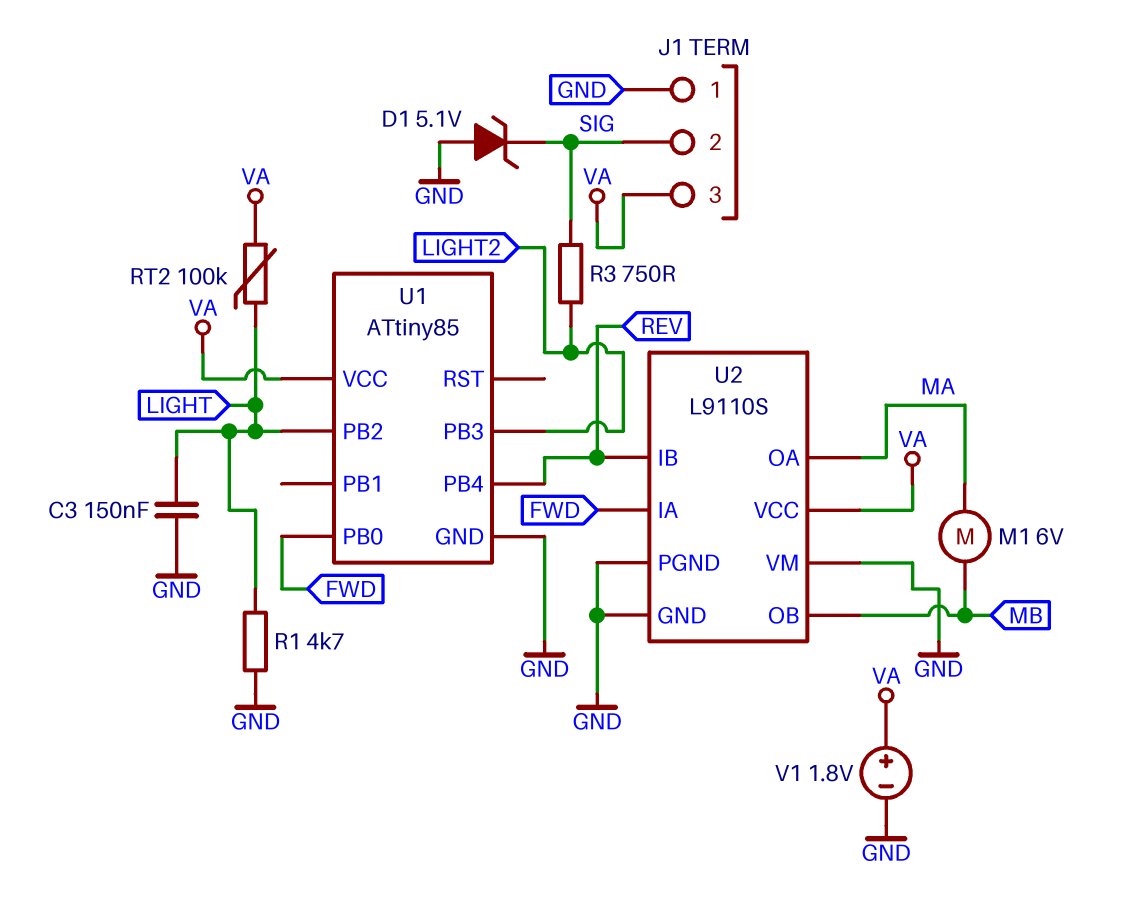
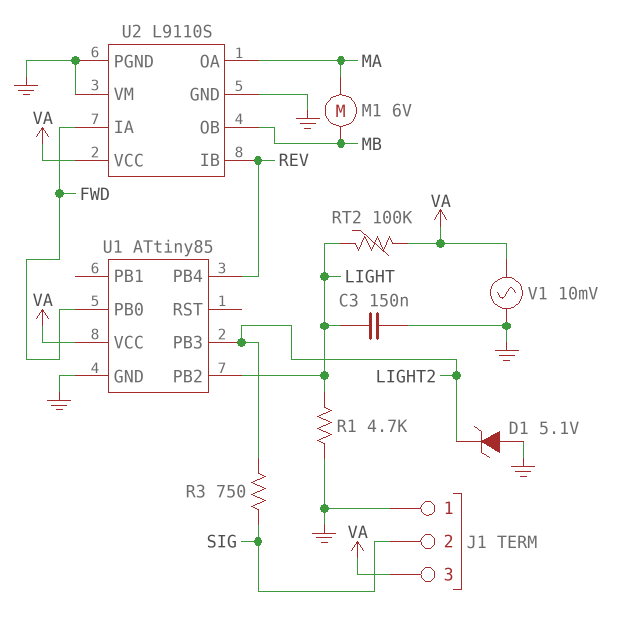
D1: zener 5.1V (A GND, K SIG) -> zener 5.1V (A GND, K LIGHT2)
V1: 1.8V (plus VA, minus GND) -> AC 10mV (GND, VA)

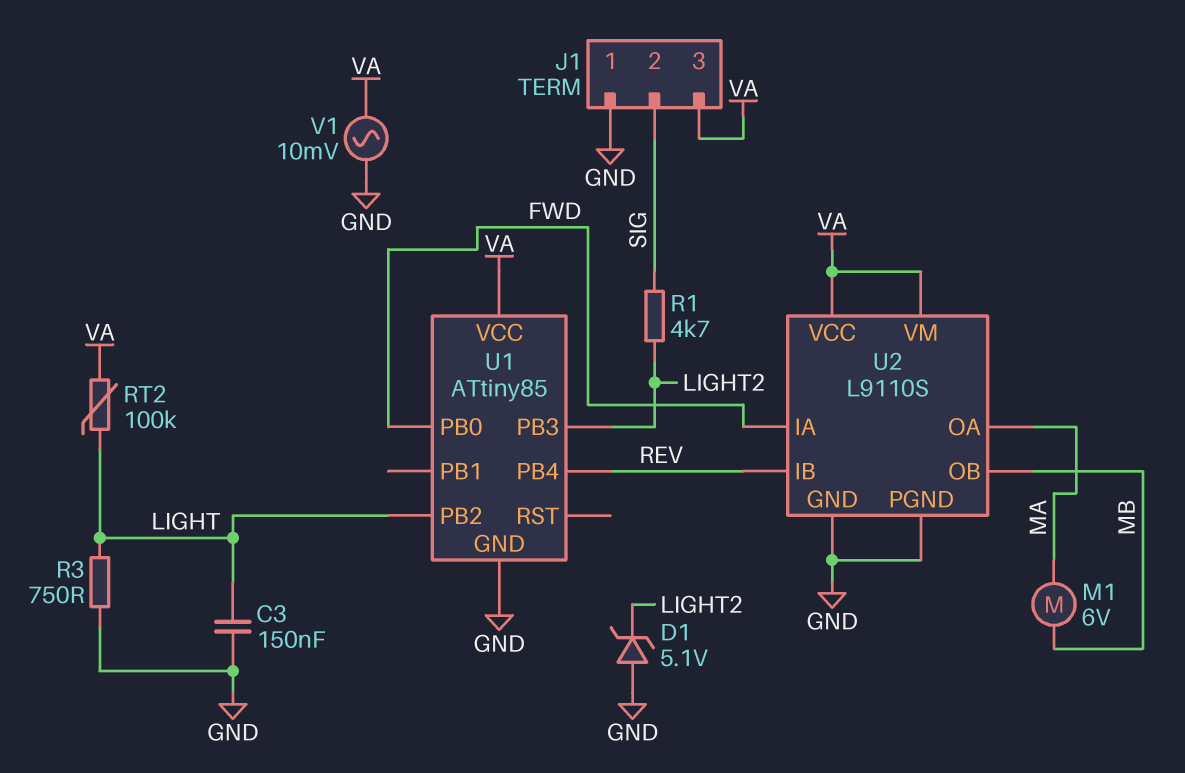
R1: 4.7k (GND, LIGHT) -> 4.7k (LIGHT2, SIG)
R3: 750 (LIGHT2, SIG) -> 750 (GND, LIGHT)
U2 pin VM: GND -> VA

